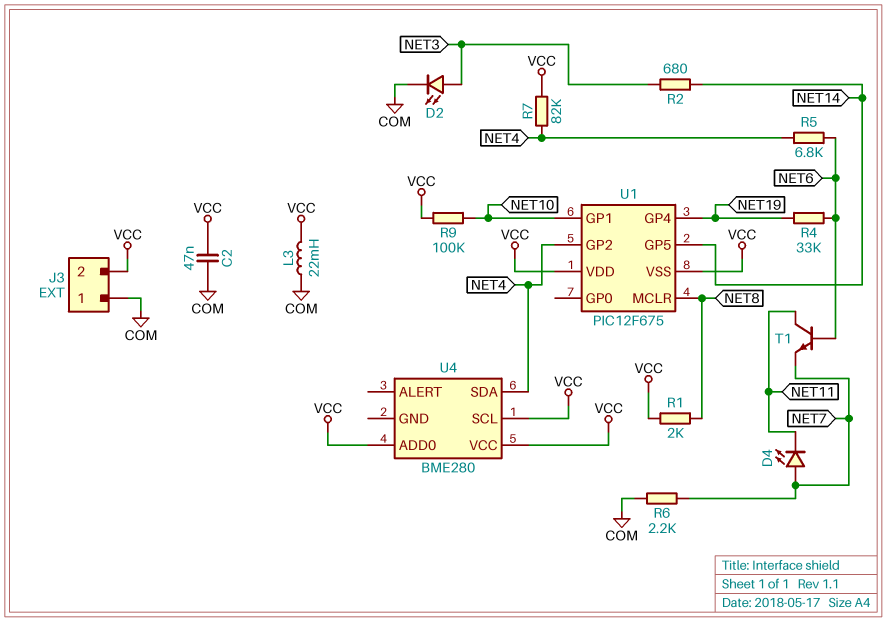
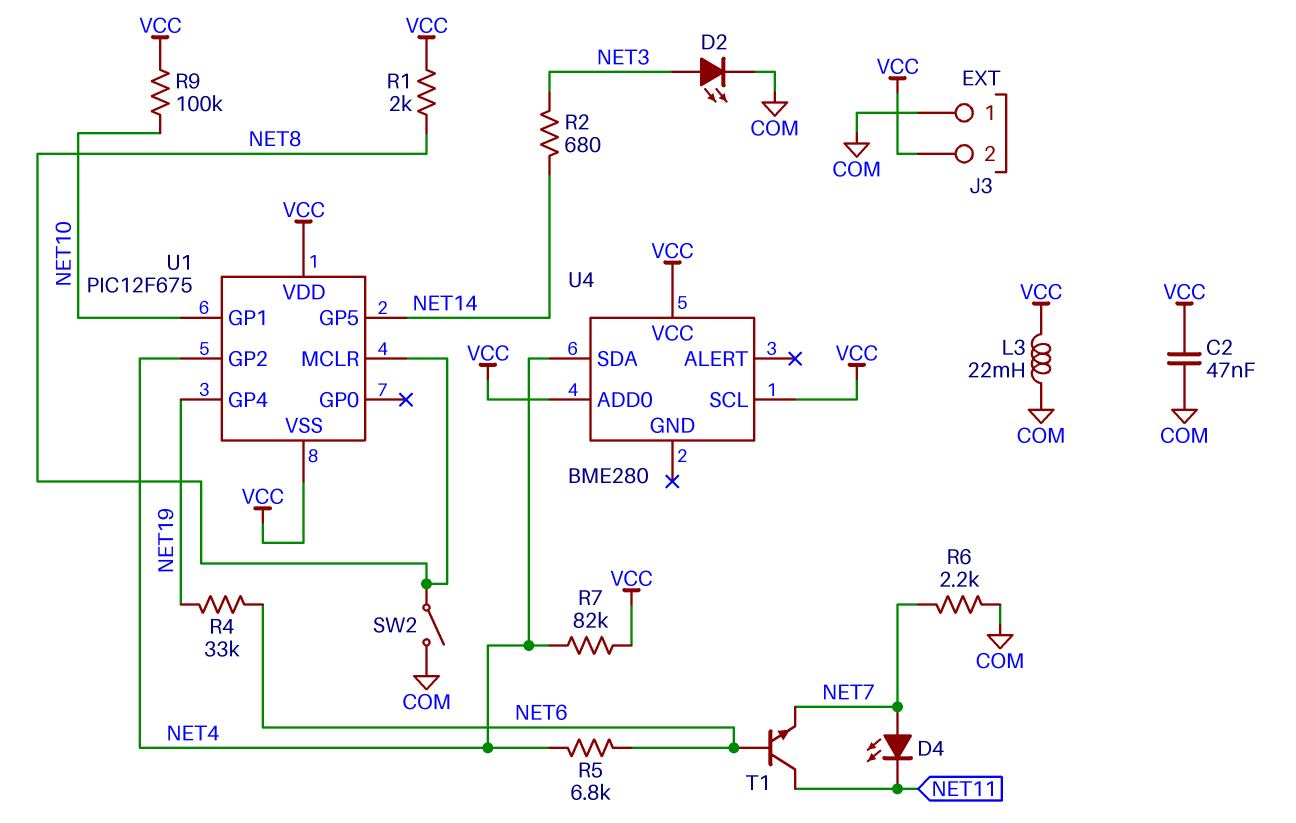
SW2: none -> switch (COM, NET8)

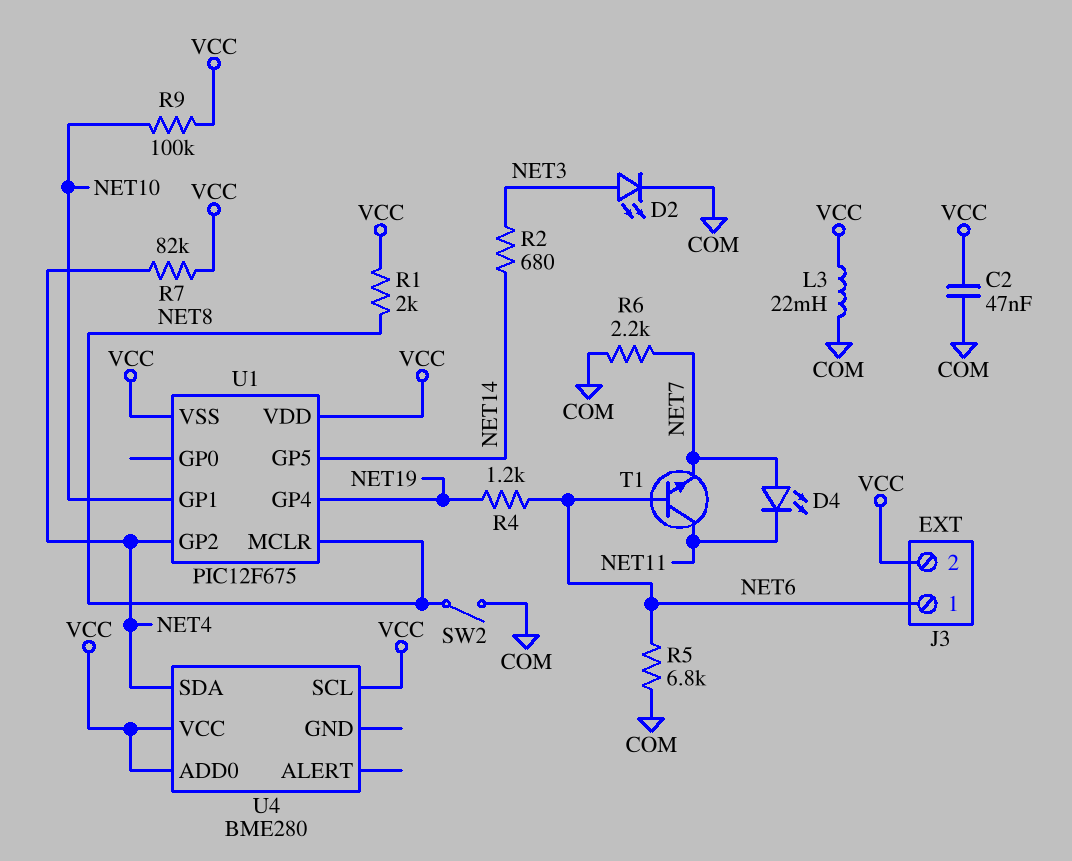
J3 pin 1: COM -> NET6
R4: 33k (NET6, NET19) -> 1.2k (NET6, NET19)
R5: 6.8k (NET4, NET6) -> 6.8k (COM, NET6)

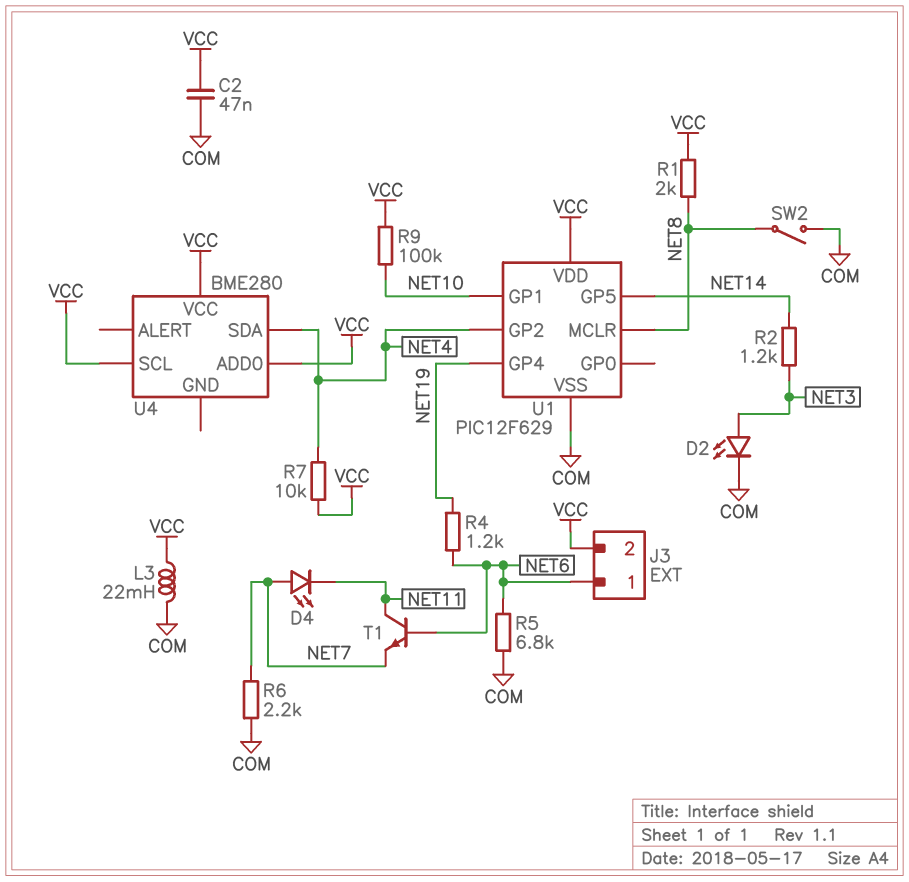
R2: 680 (NET3, NET14) -> 1.2k (NET3, NET14)
R7: 82k (NET4, VCC) -> 10k (NET4, VCC)
U1: PIC12F675 -> PIC12F629
U1 pin VSS: VCC -> COM

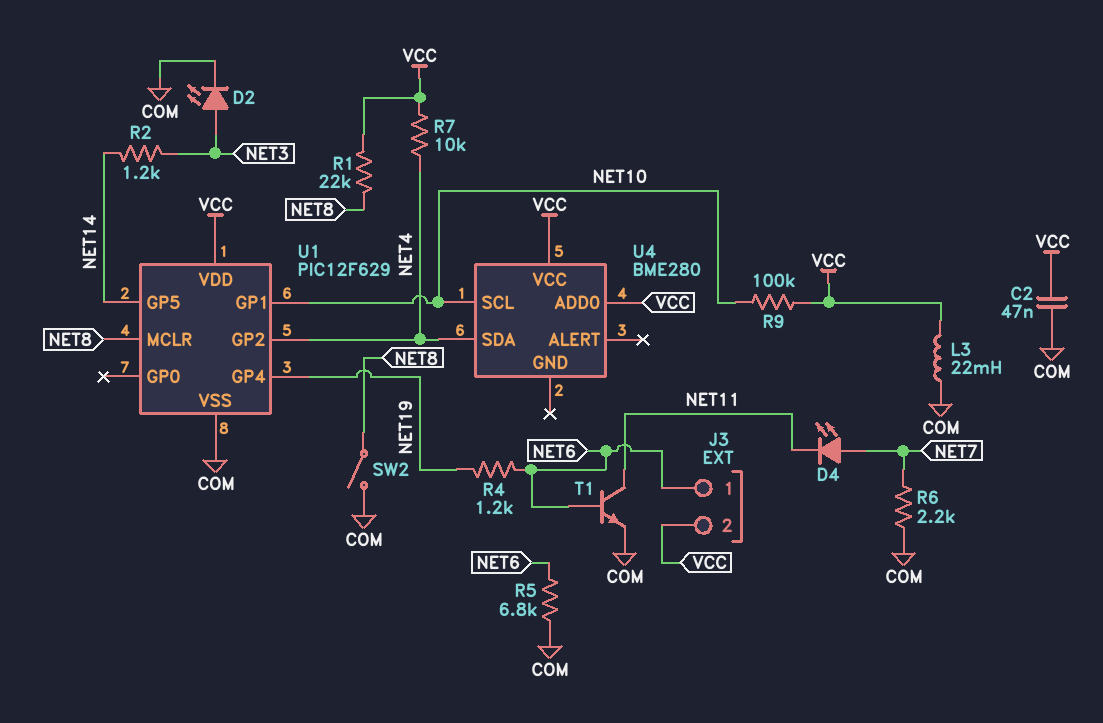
R1: 2k (NET8, VCC) -> 22k (NET8, VCC)
T1: NPN (B NET6, C NET11, E NET7) -> NPN (B NET6, C NET11, E COM)
U4 pin SCL: VCC -> NET10

